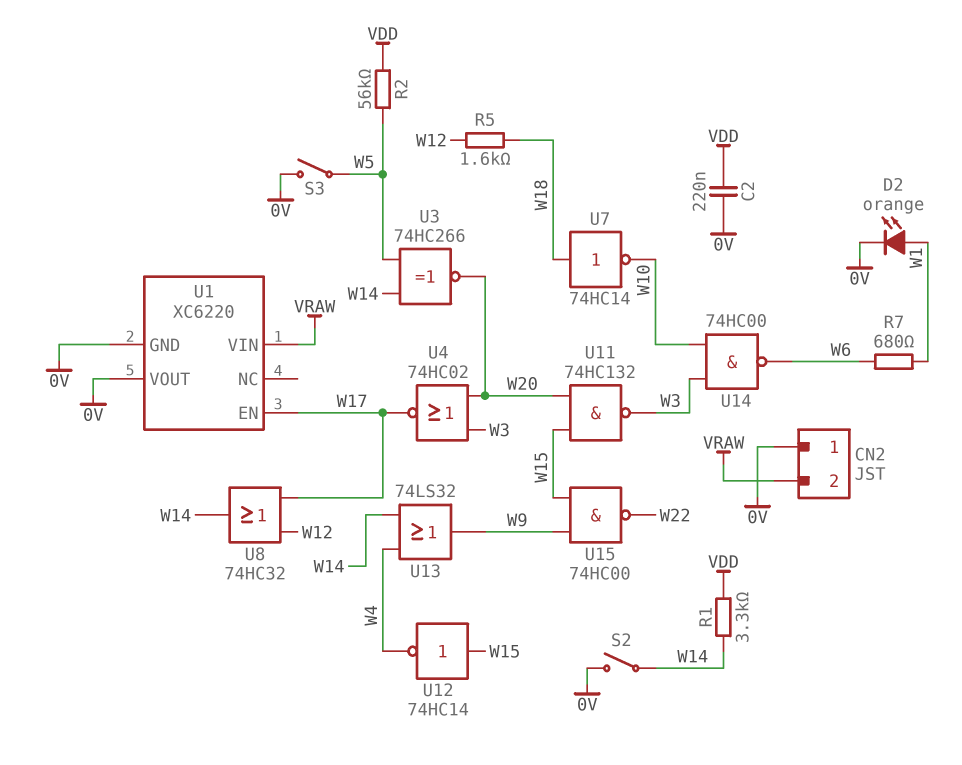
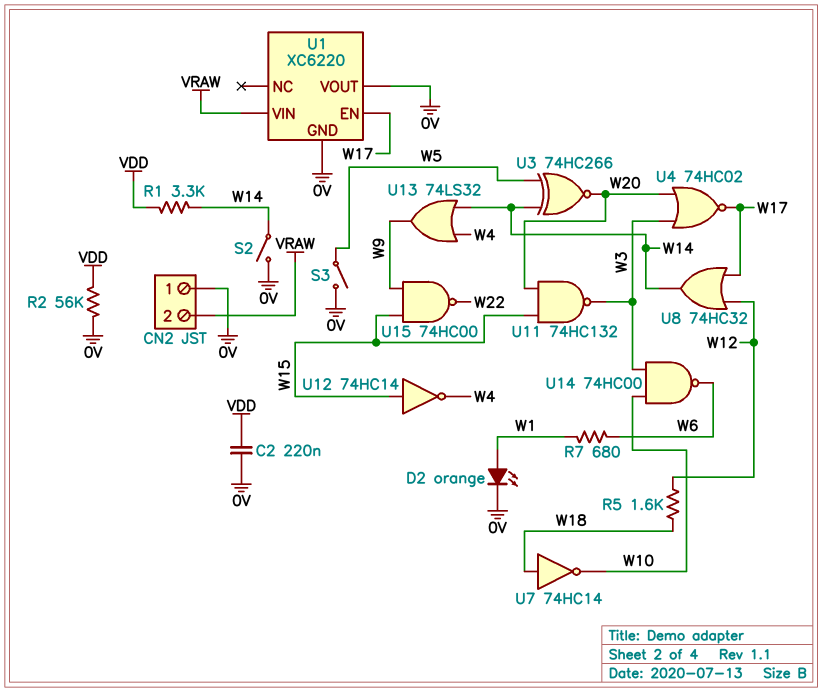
R2: 56k (VDD, W5) -> 56k (0V, VDD)

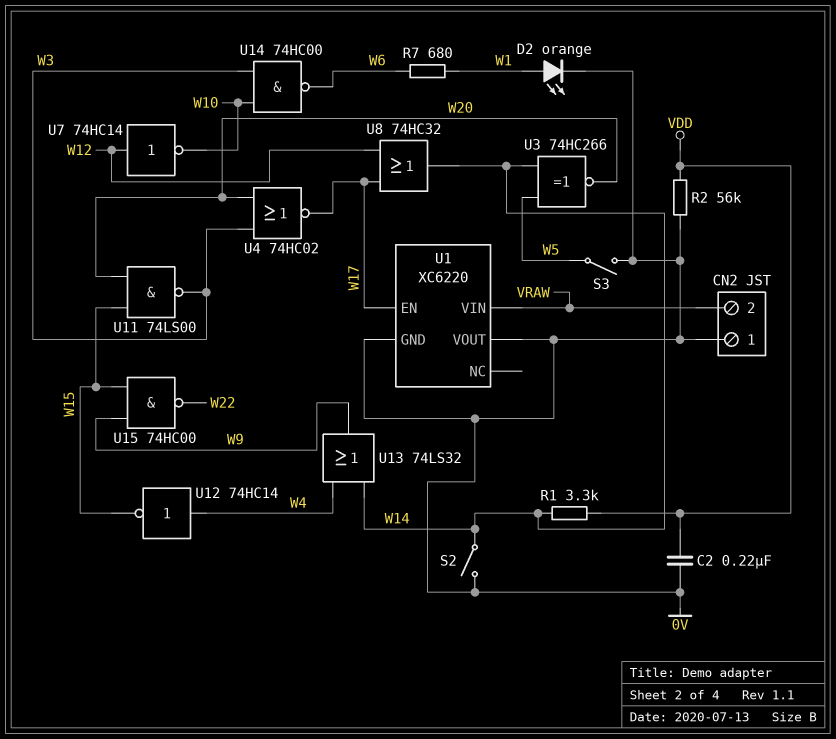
R5: 1.6k (W12, W18) -> none
U7: NOT 74HC14 (in W18, out W10) -> NOT 74HC14 (in W12, out W10)
U11: NAND 74HC132 (in W15, in W20, out W3) -> NAND 74LS00 (in W15, in W20, out W3)
U12: NOT 74HC14 (in W15, out W4) -> NOT 74HC14 (in W4, out W15)

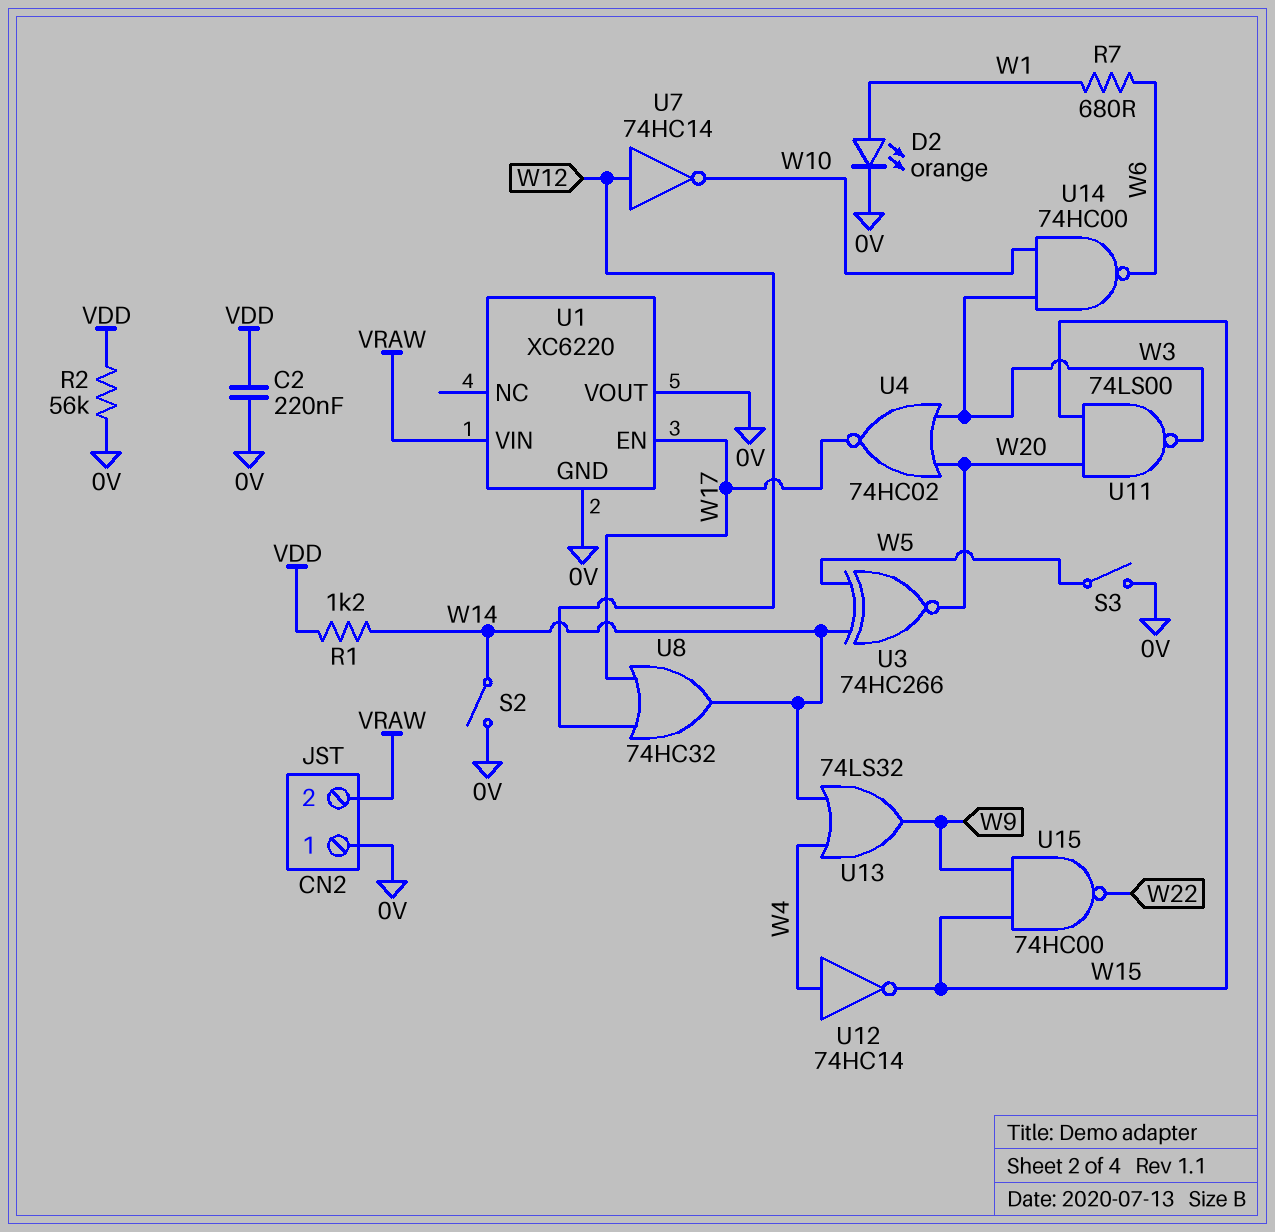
R1: 3.3k (VDD, W14) -> 1.2k (VDD, W14)

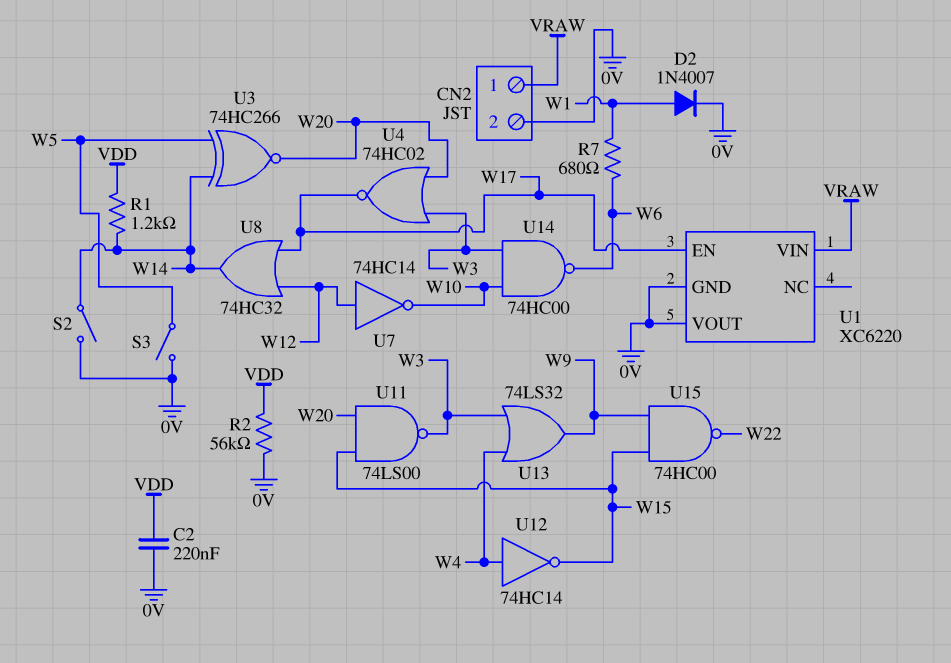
CN2 pin 1: 0V -> VRAW
CN2 pin 2: VRAW -> 0V
D2: LED orange (A W1, K 0V) -> diode 1N4007 (A W1, K 0V)
U13: OR 74LS32 (in W4, in W14, out W9) -> OR 74LS32 (in W3, in W4, out W9)

